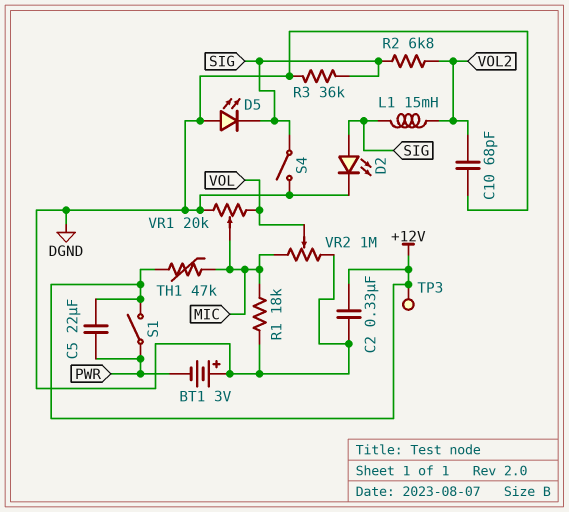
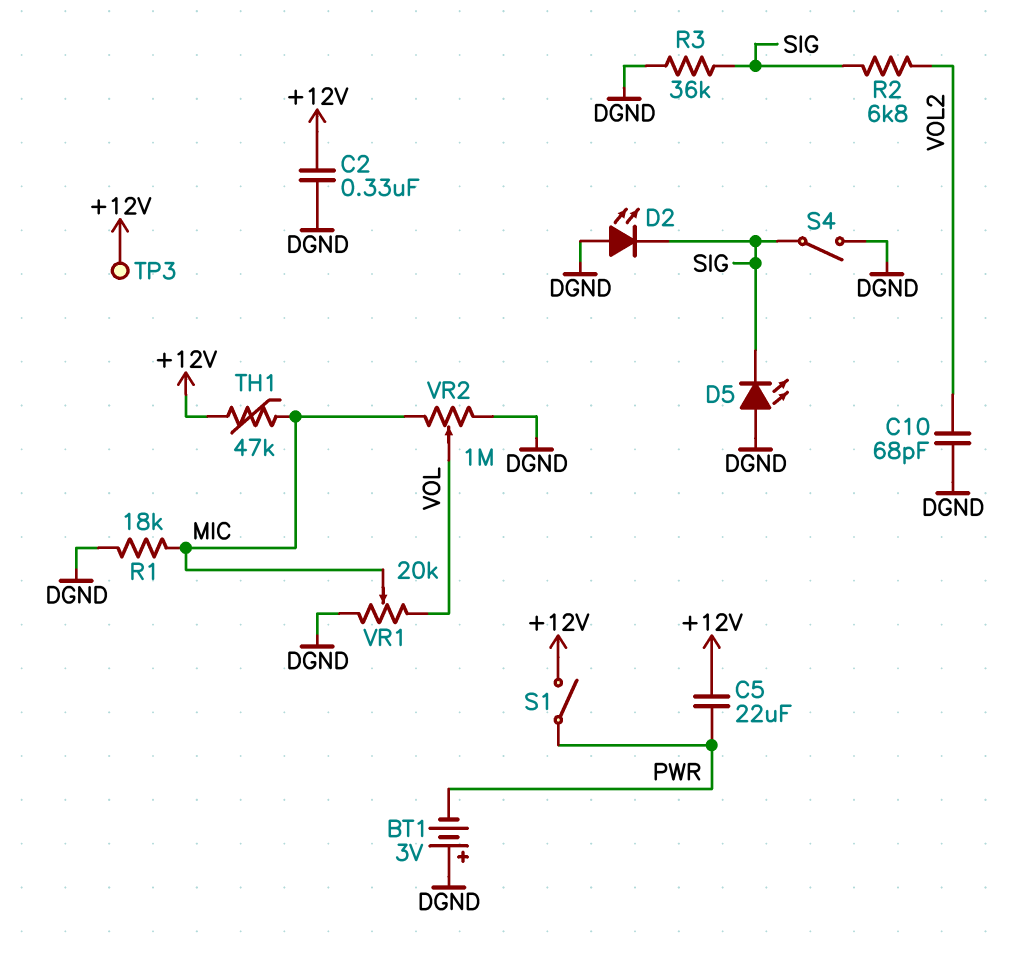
D2: LED (A SIG, K DGND) -> LED (A DGND, K SIG)
L1: 15mH (SIG, VOL2) -> none

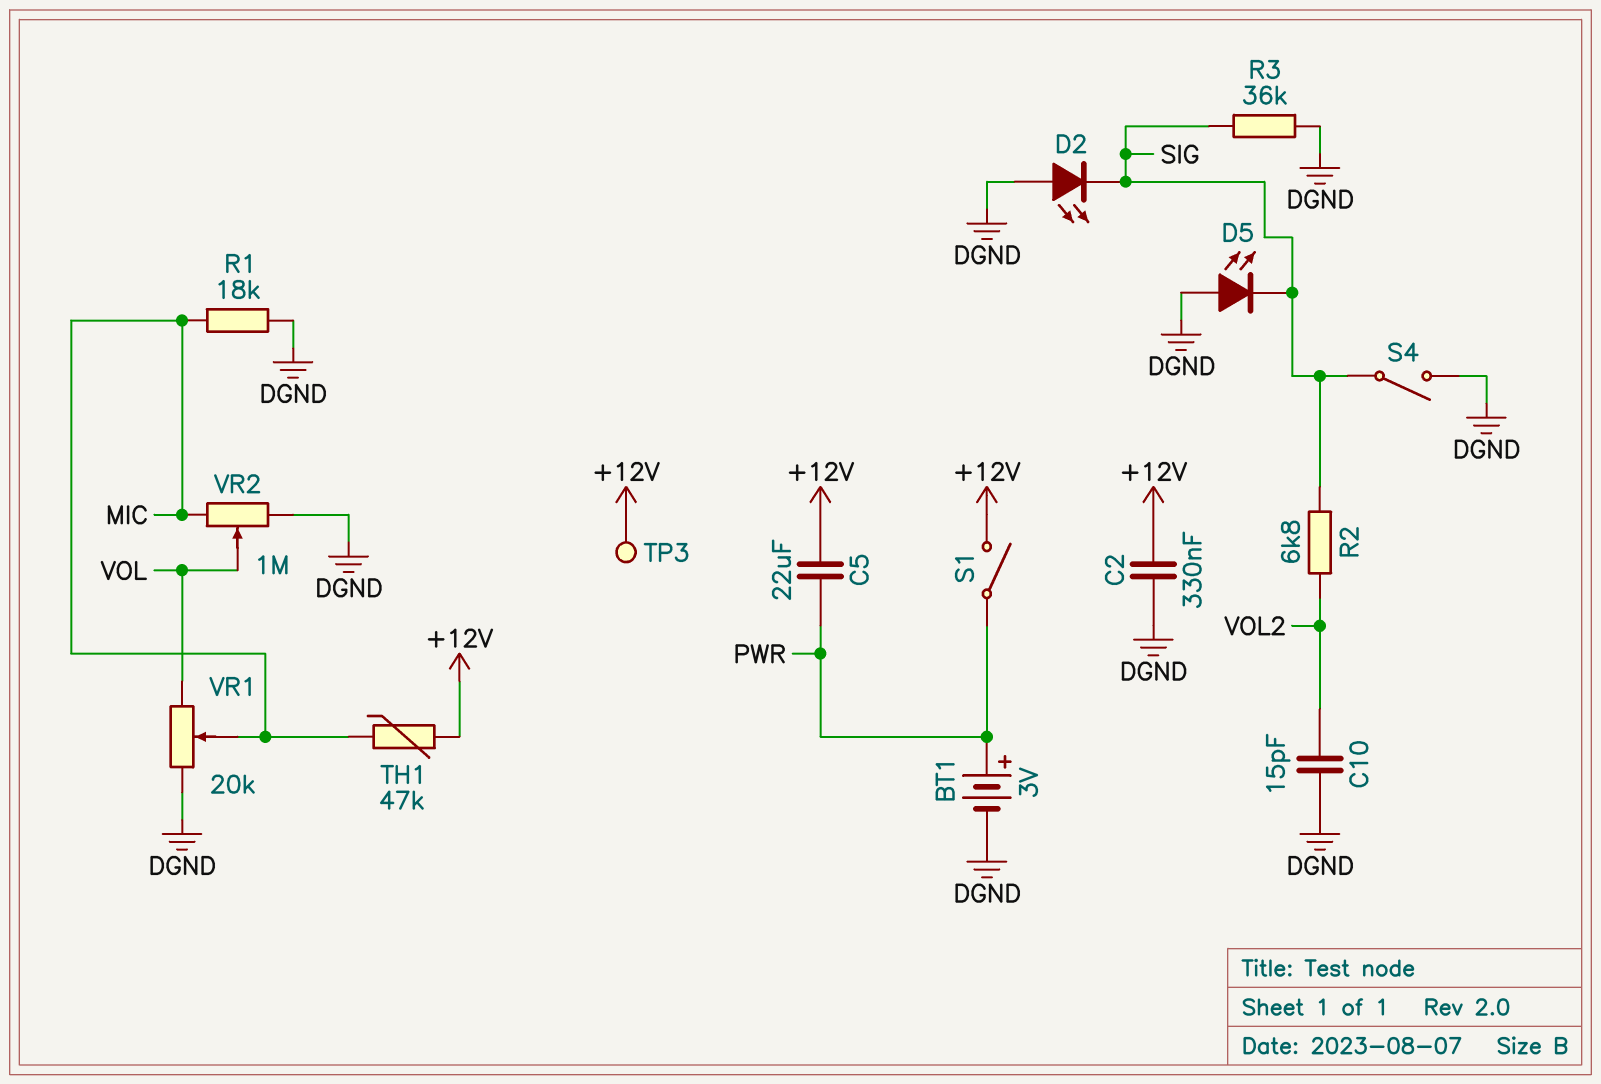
BT1: 3V (plus DGND, minus PWR) -> 3V (plus PWR, minus DGND)
C10: 68pF (DGND, VOL2) -> 15pF (DGND, VOL2)

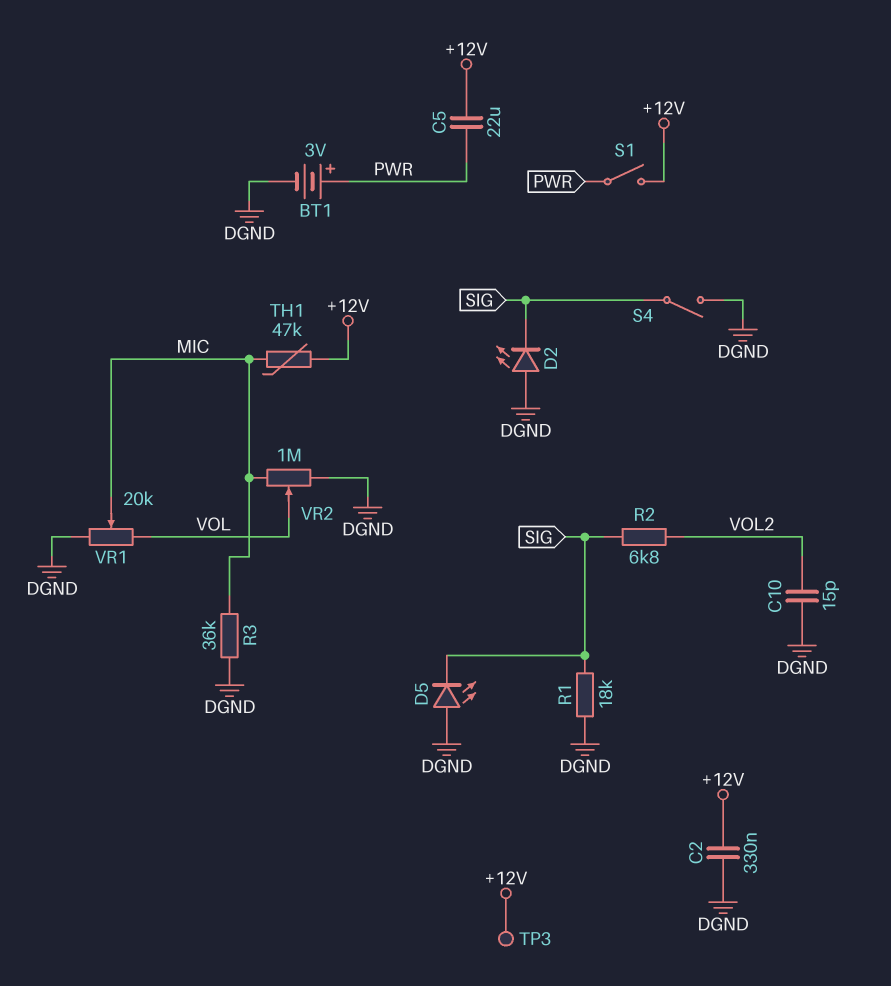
R1: 18k (DGND, MIC) -> 18k (DGND, SIG)
R3: 36k (DGND, SIG) -> 36k (DGND, MIC)

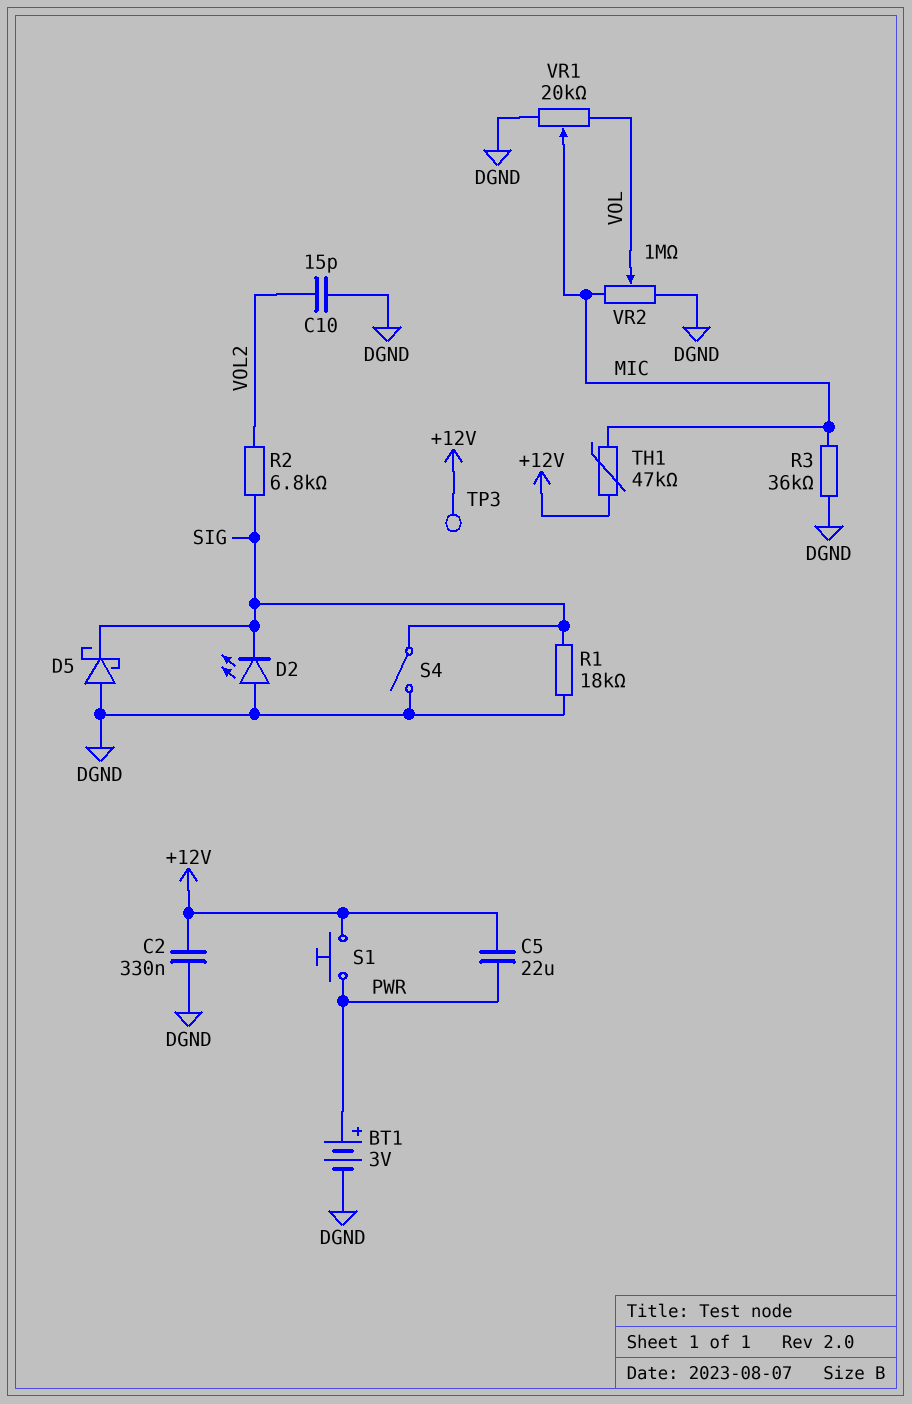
D5: LED (A DGND, K SIG) -> schottky (A DGND, K SIG)
S1: switch (+12V, PWR) -> button (+12V, PWR)

